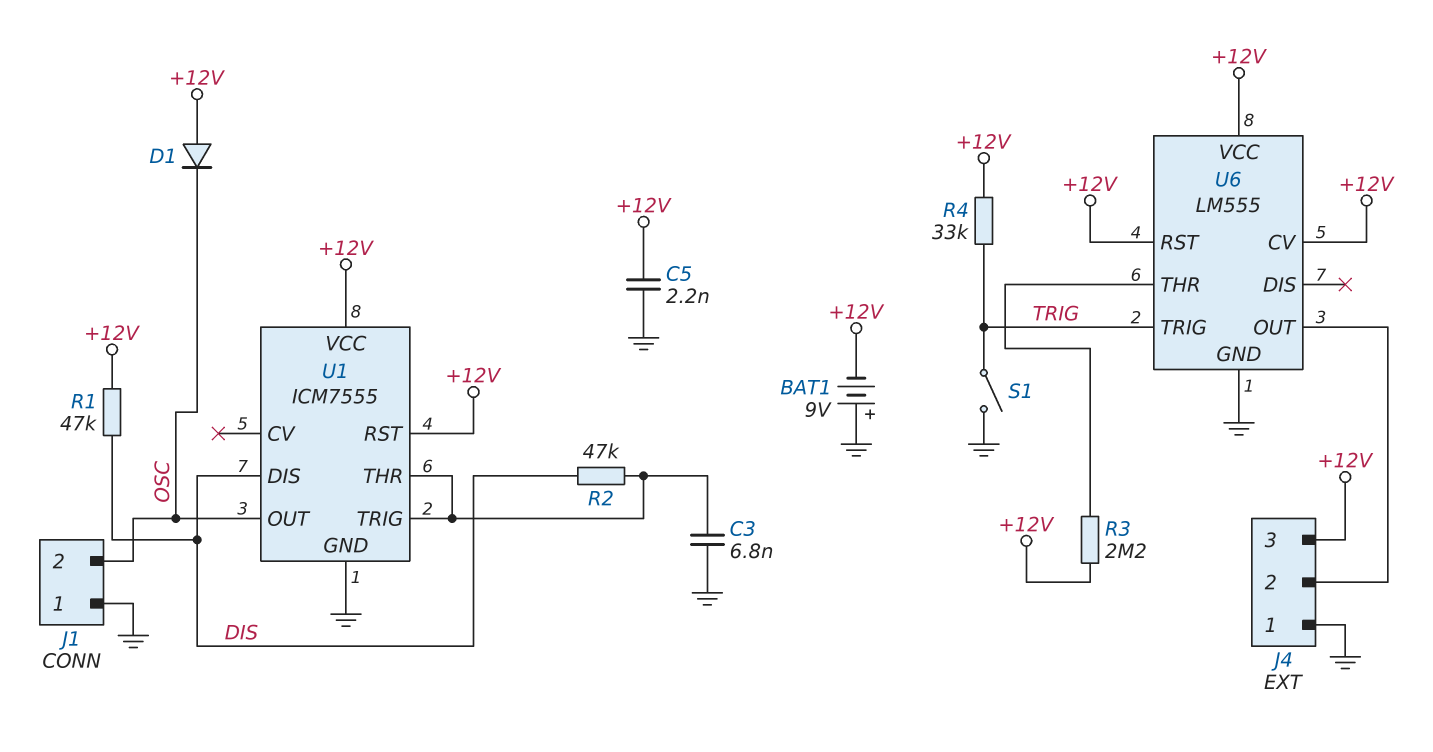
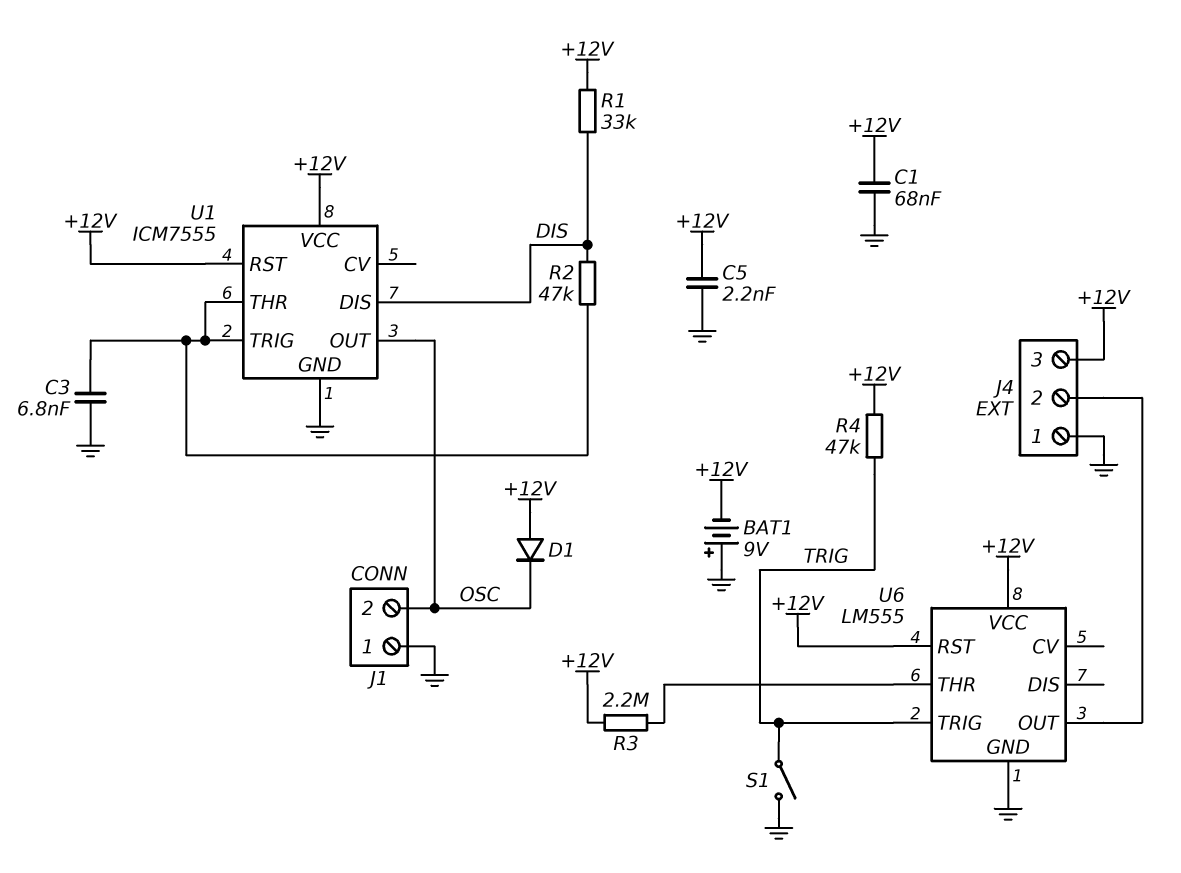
C1: none -> 68nF (+12V, GND)
R1: 47k (+12V, DIS) -> 33k (+12V, DIS)
R4: 33k (+12V, TRIG) -> 47k (+12V, TRIG)
U6 pin CV: +12V -> none

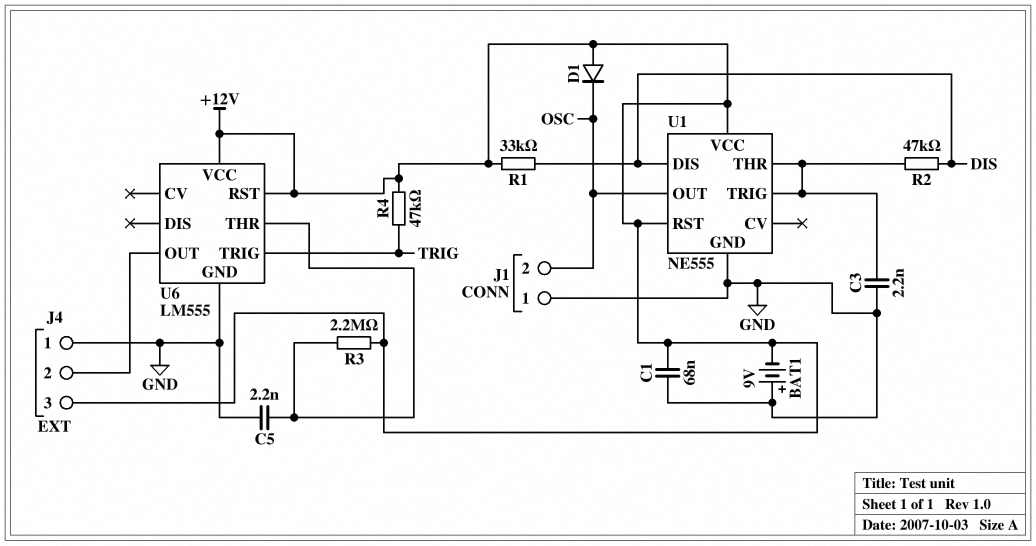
C3: 6.8nF (GND, U1/THR) -> 2.2nF (GND, U1/THR)
C5: 2.2nF (+12V, GND) -> 2.2nF (GND, U6/THR)
S1: switch (GND, TRIG) -> none
U1: ICM7555 -> NE555

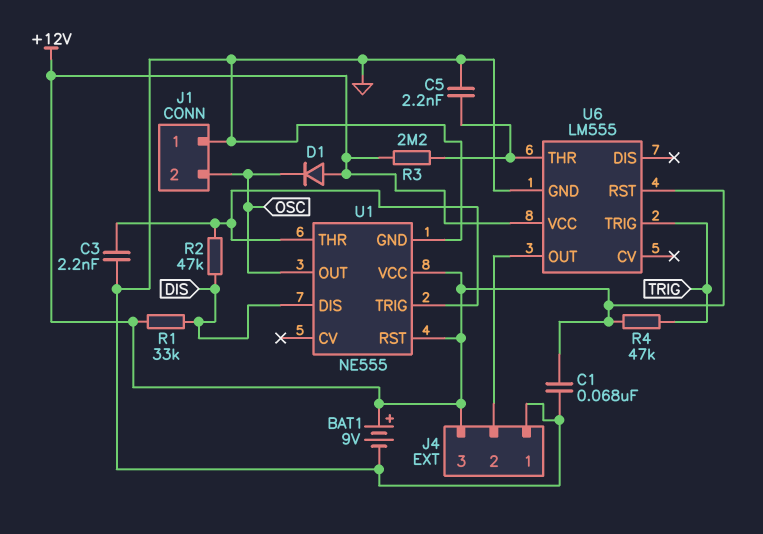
BAT1: 9V (plus GND, minus +12V) -> 9V (plus +12V, minus GND)

